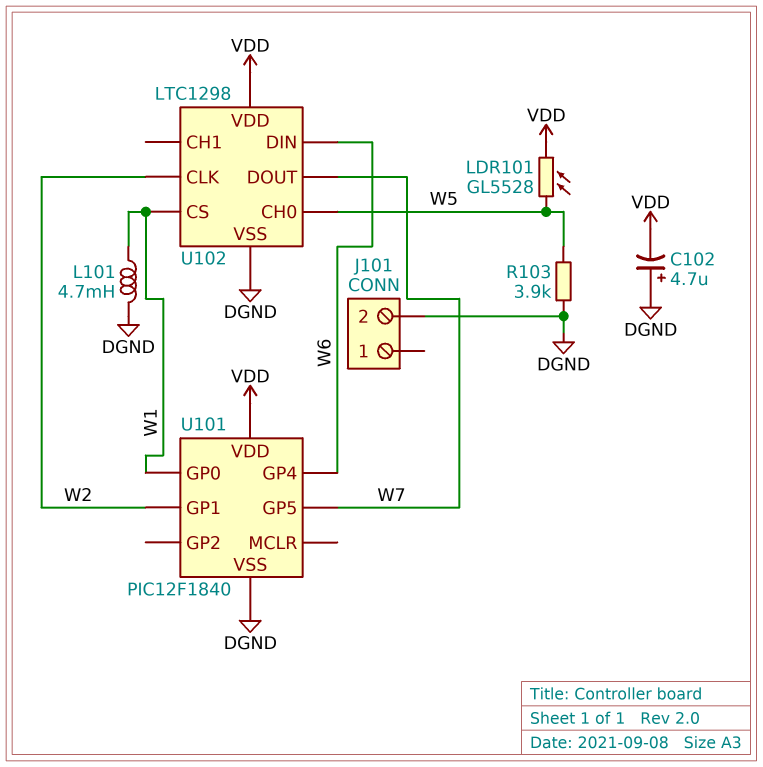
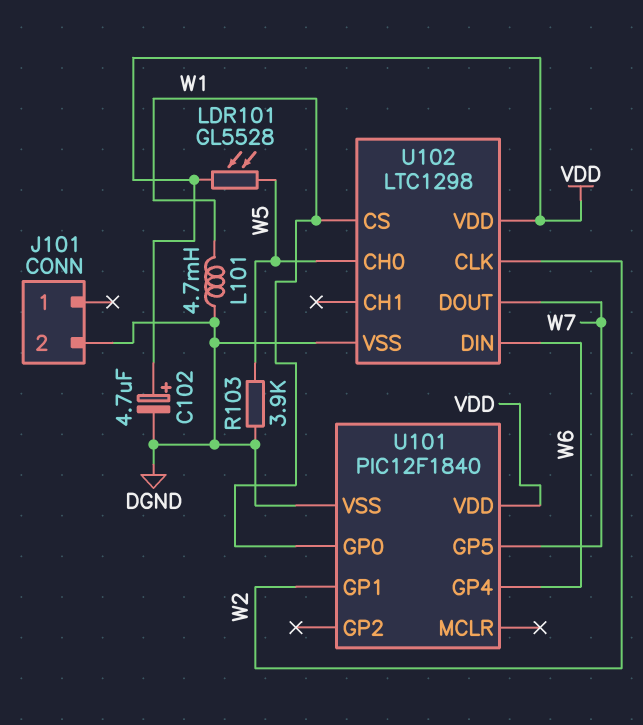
C102: 4.7uF (plus DGND, minus VDD) -> 4.7uF (plus VDD, minus DGND)

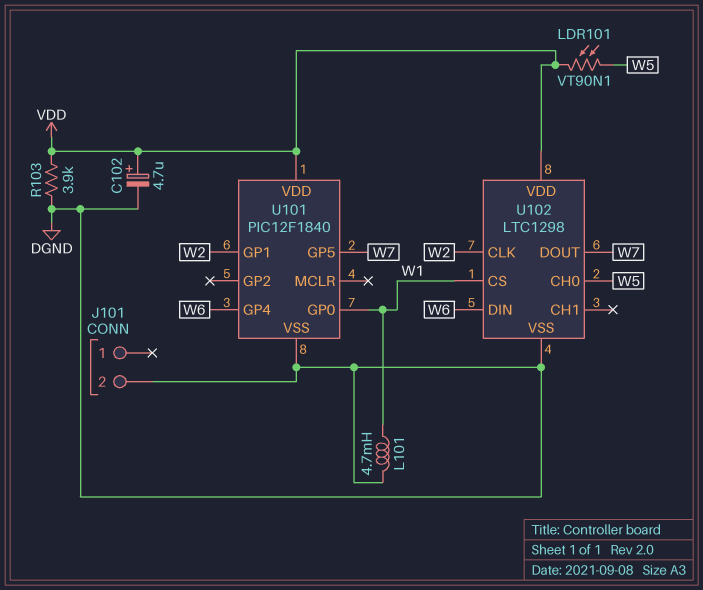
LDR101: GL5528 (VDD, W5) -> VT90N1 (VDD, W5)
R103: 3.9k (DGND, W5) -> 3.9k (DGND, VDD)

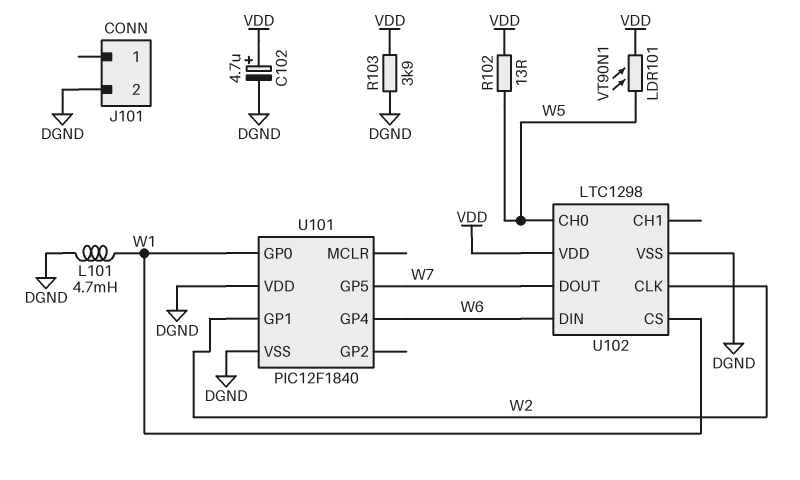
R102: none -> 13 (VDD, W5)
U101 pin VDD: VDD -> DGND

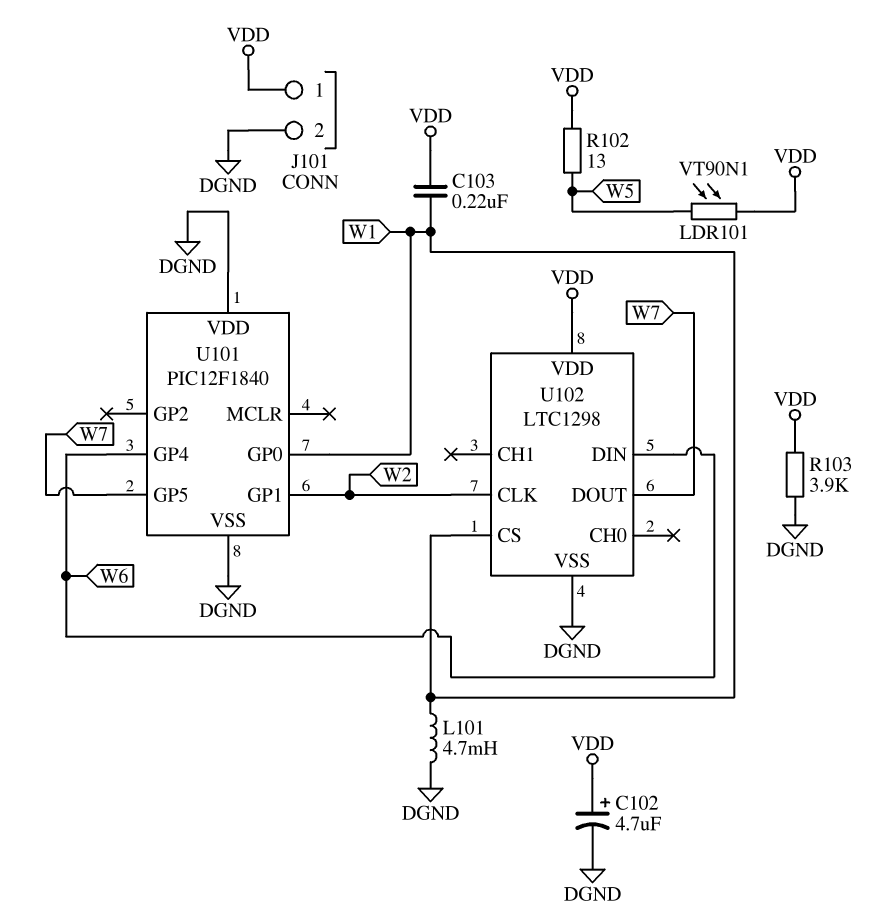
C103: none -> 220nF (VDD, W1)
J101 pin 1: none -> VDD
U102 pin CH0: W5 -> none

